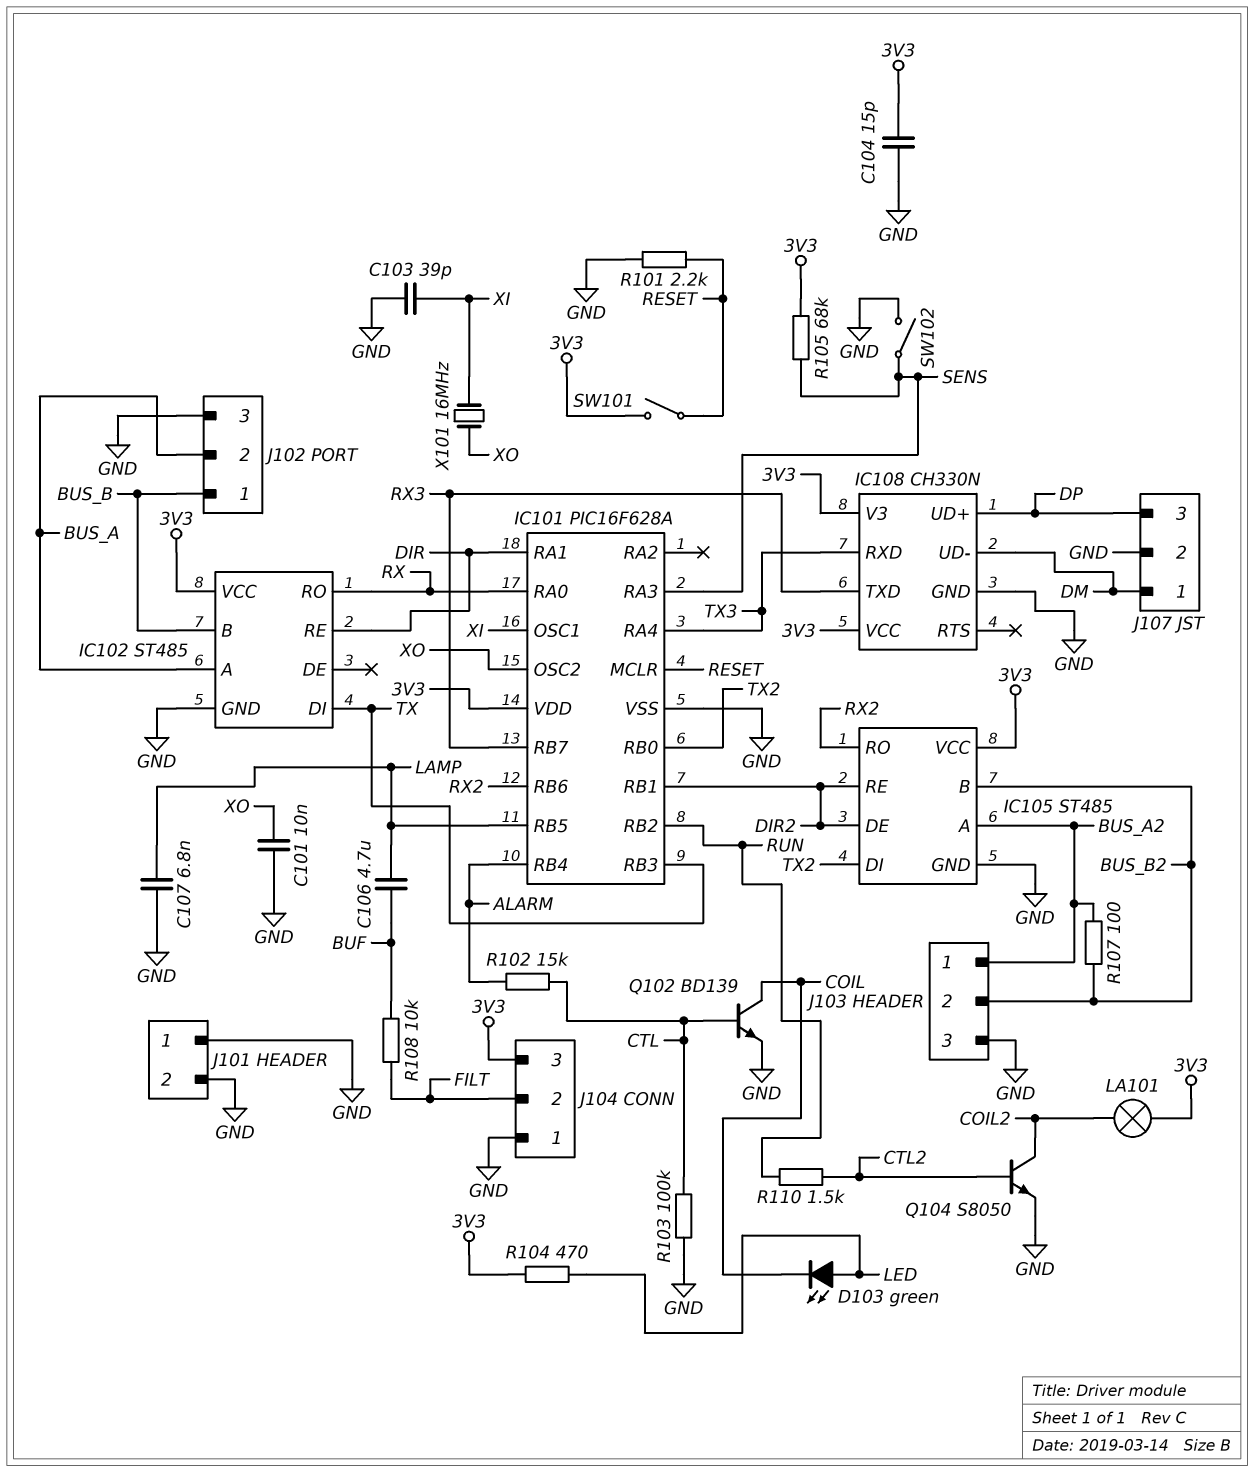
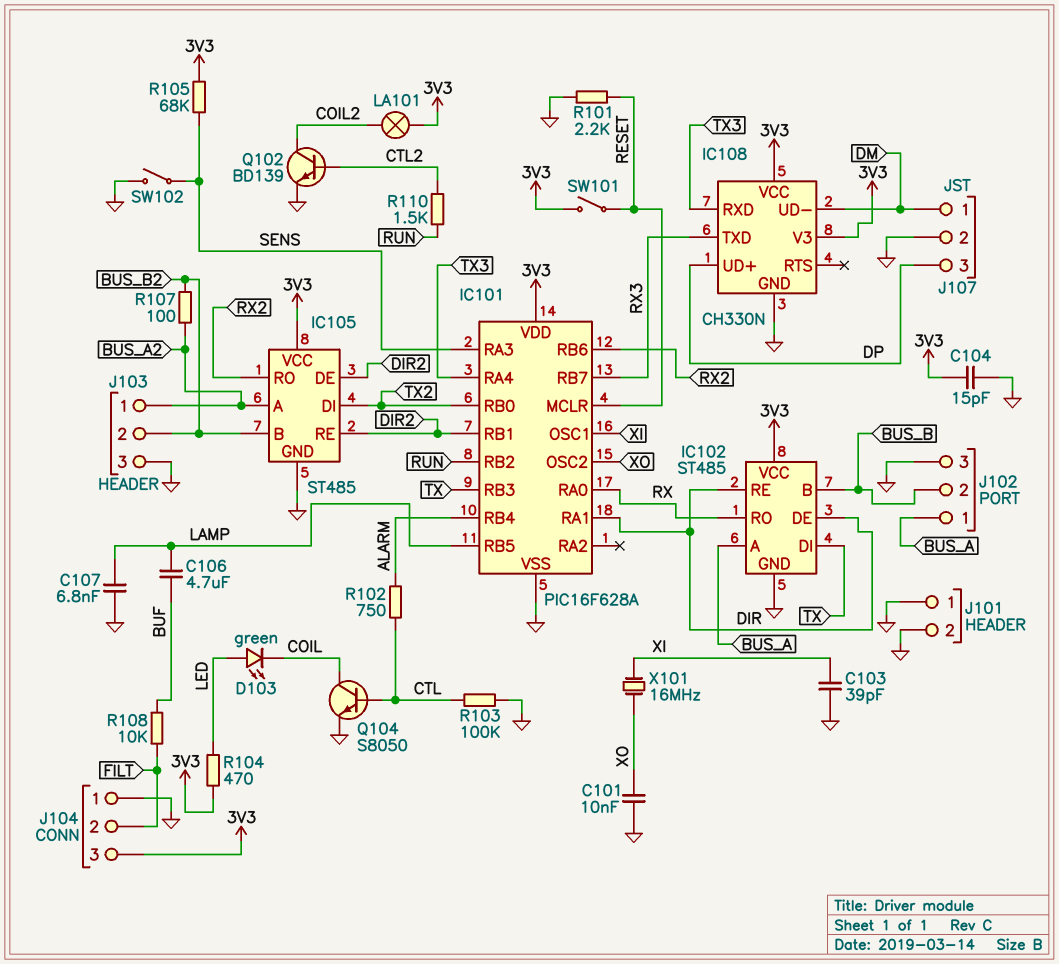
IC102 pin DE: none -> DIR
J102 pin 1: BUS_B -> BUS_A
J102 pin 2: BUS_A -> BUS_B
Q102: NPN BD139 (B CTL, C COIL, E GND) -> NPN BD139 (B CTL2, C COIL2, E GND)
Q104: NPN S8050 (B CTL2, C COIL2, E GND) -> NPN S8050 (B CTL, C COIL, E GND)
R102: 15k (ALARM, CTL) -> 750 (ALARM, CTL)

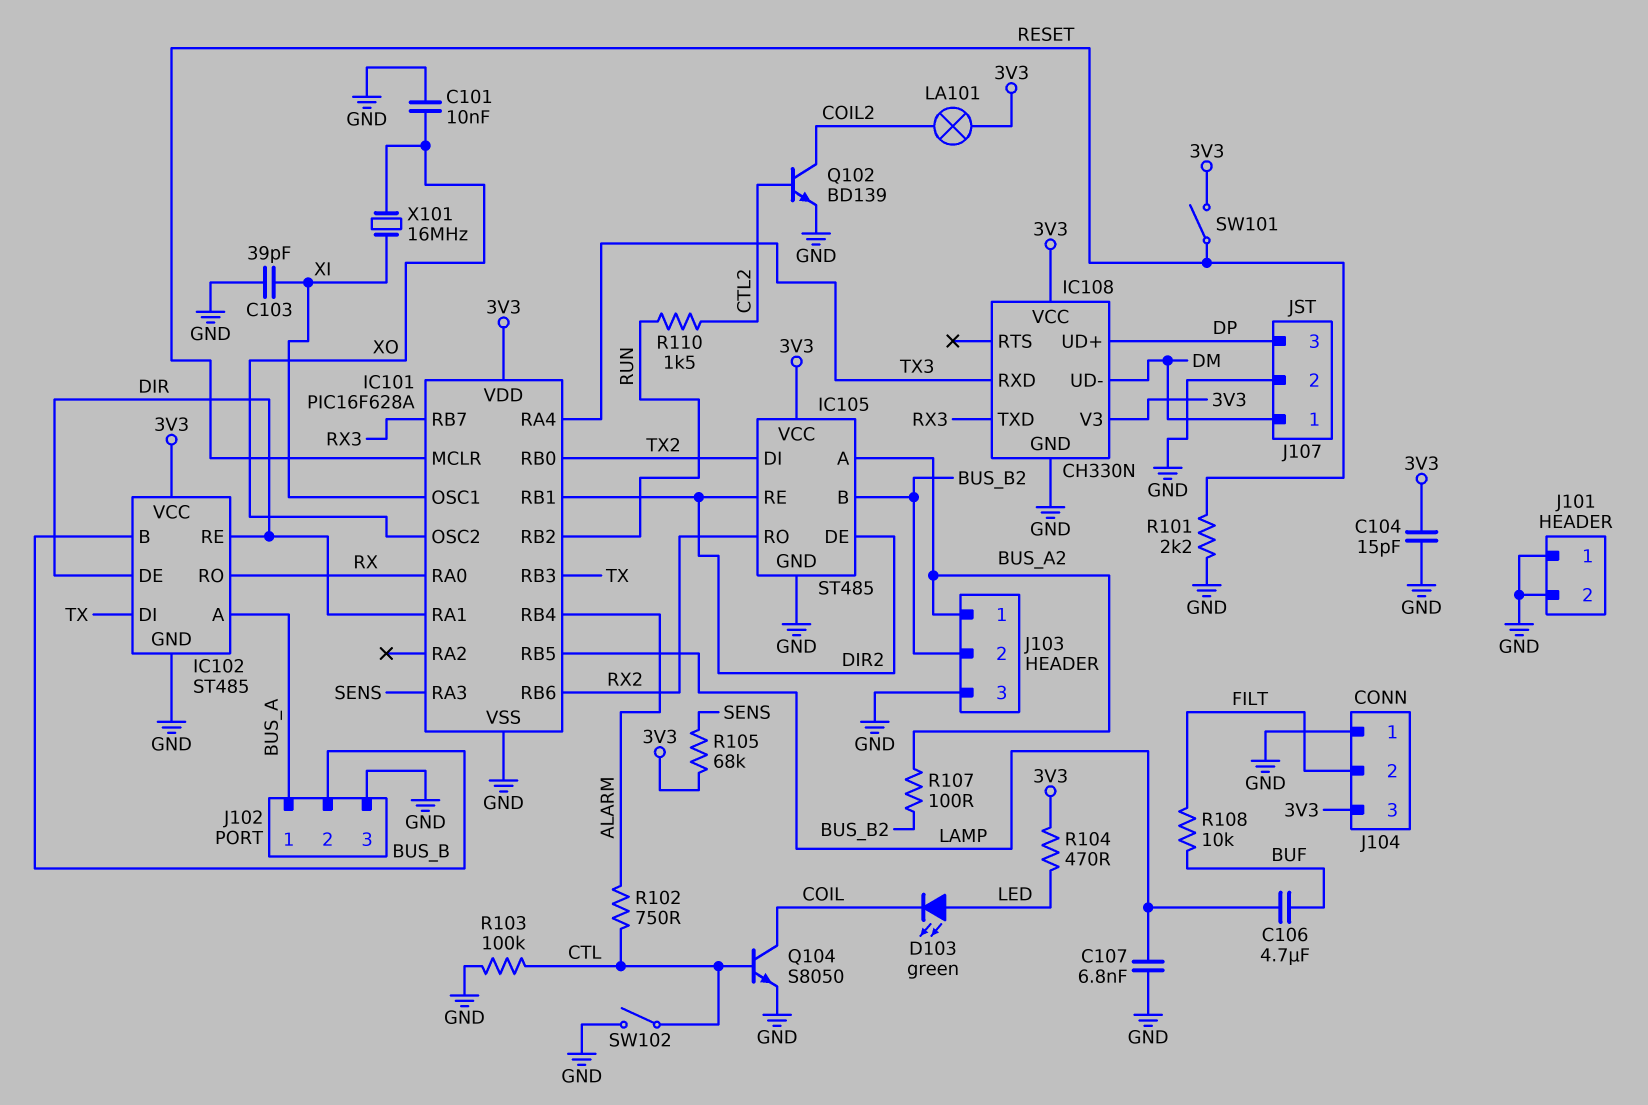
SW102: switch (GND, SENS) -> switch (CTL, GND)

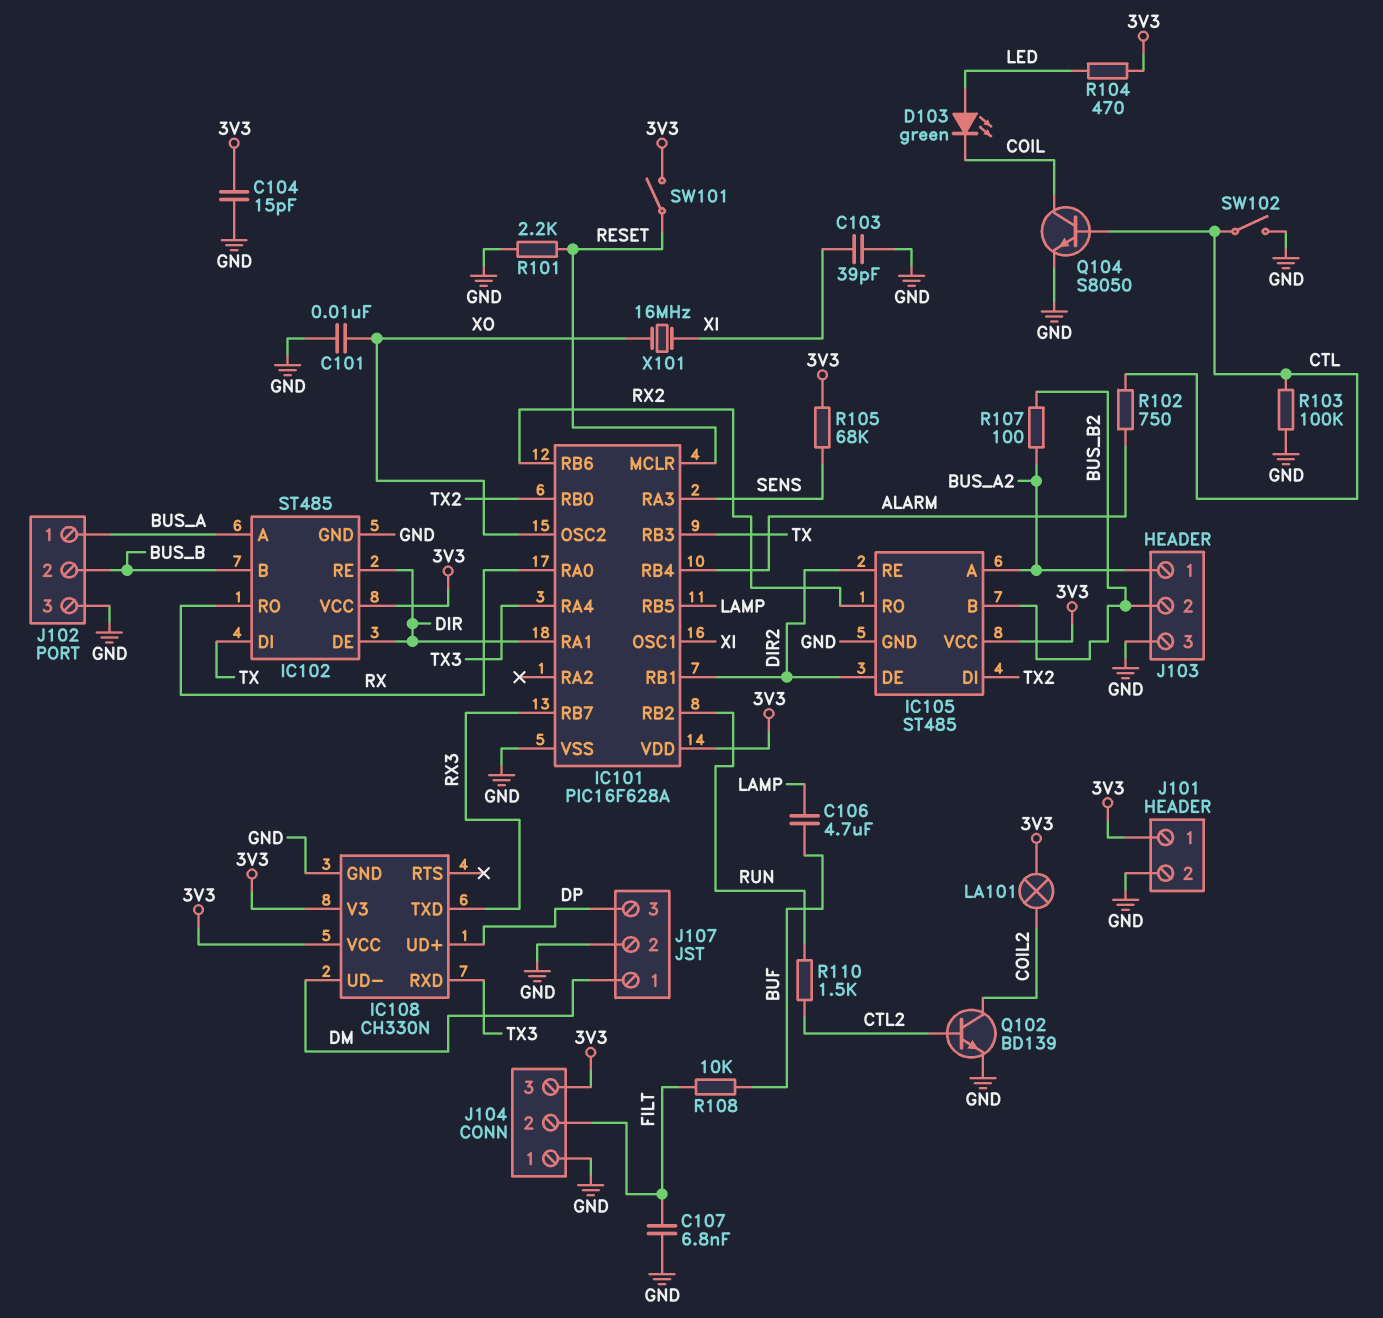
C107: 6.8nF (GND, LAMP) -> 6.8nF (FILT, GND)
J101 pin 1: GND -> 3V3

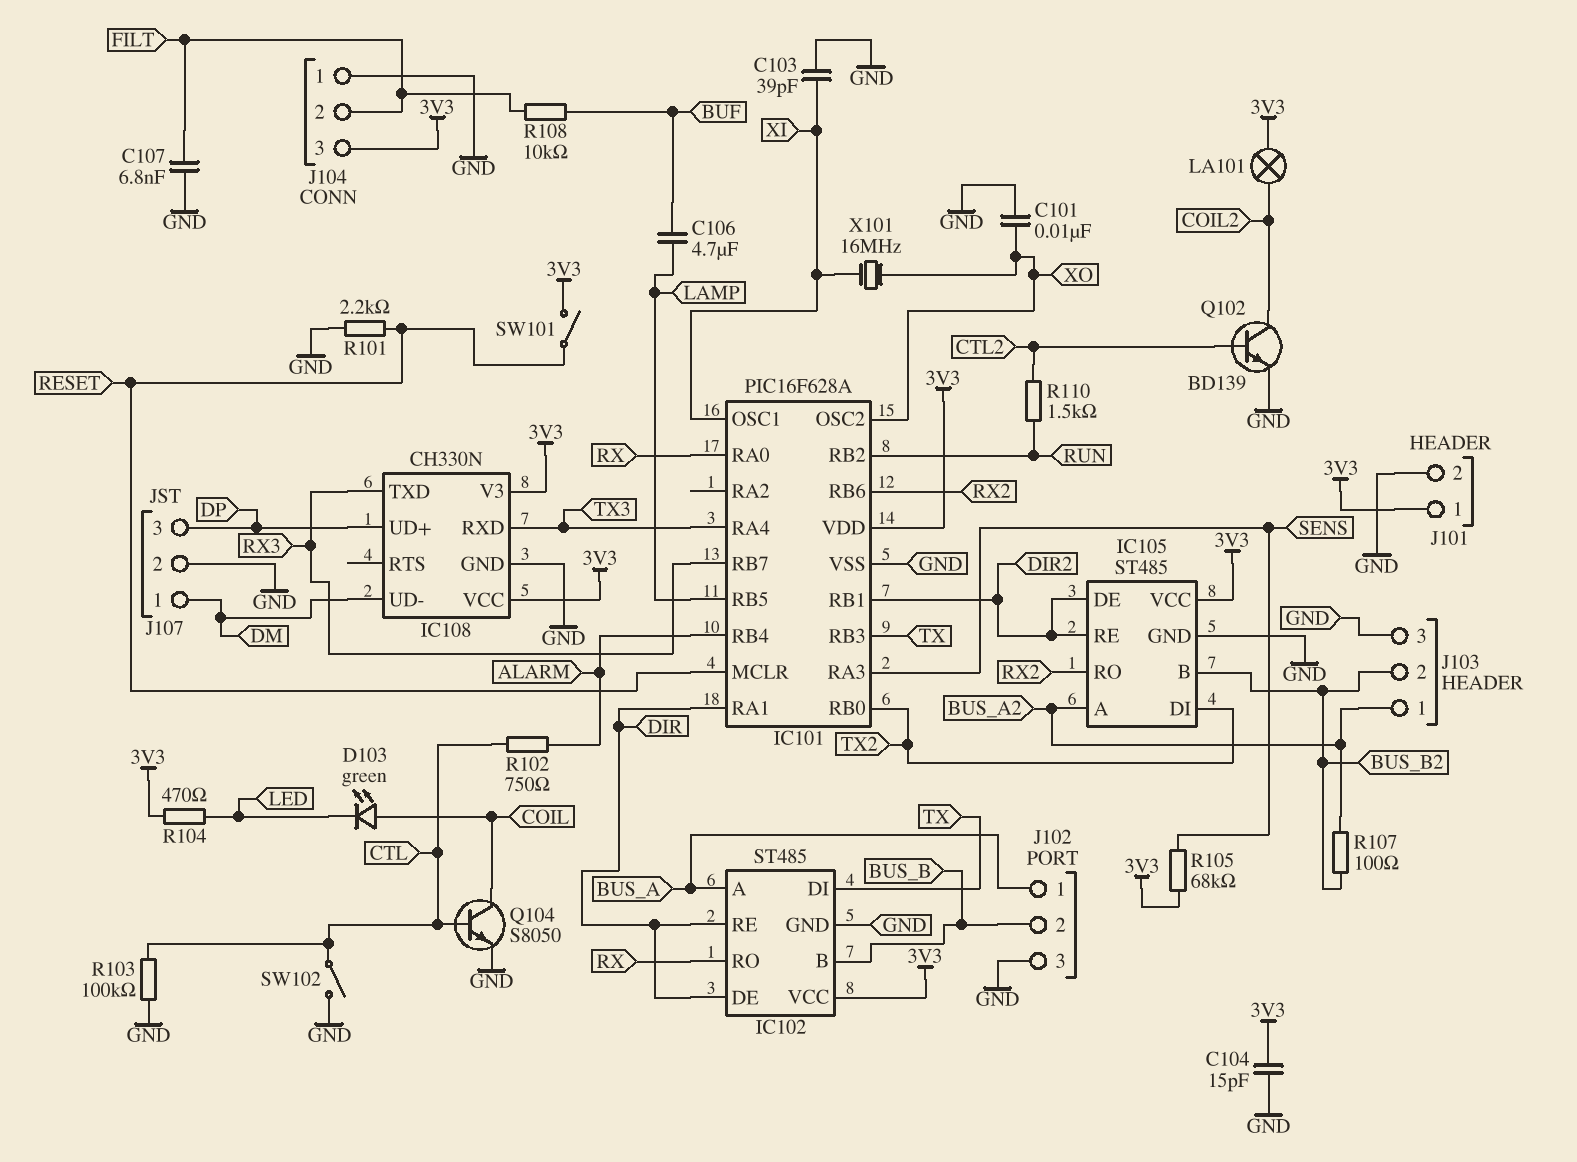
D103: LED green (A LED, K COIL) -> LED green (A COIL, K LED)

